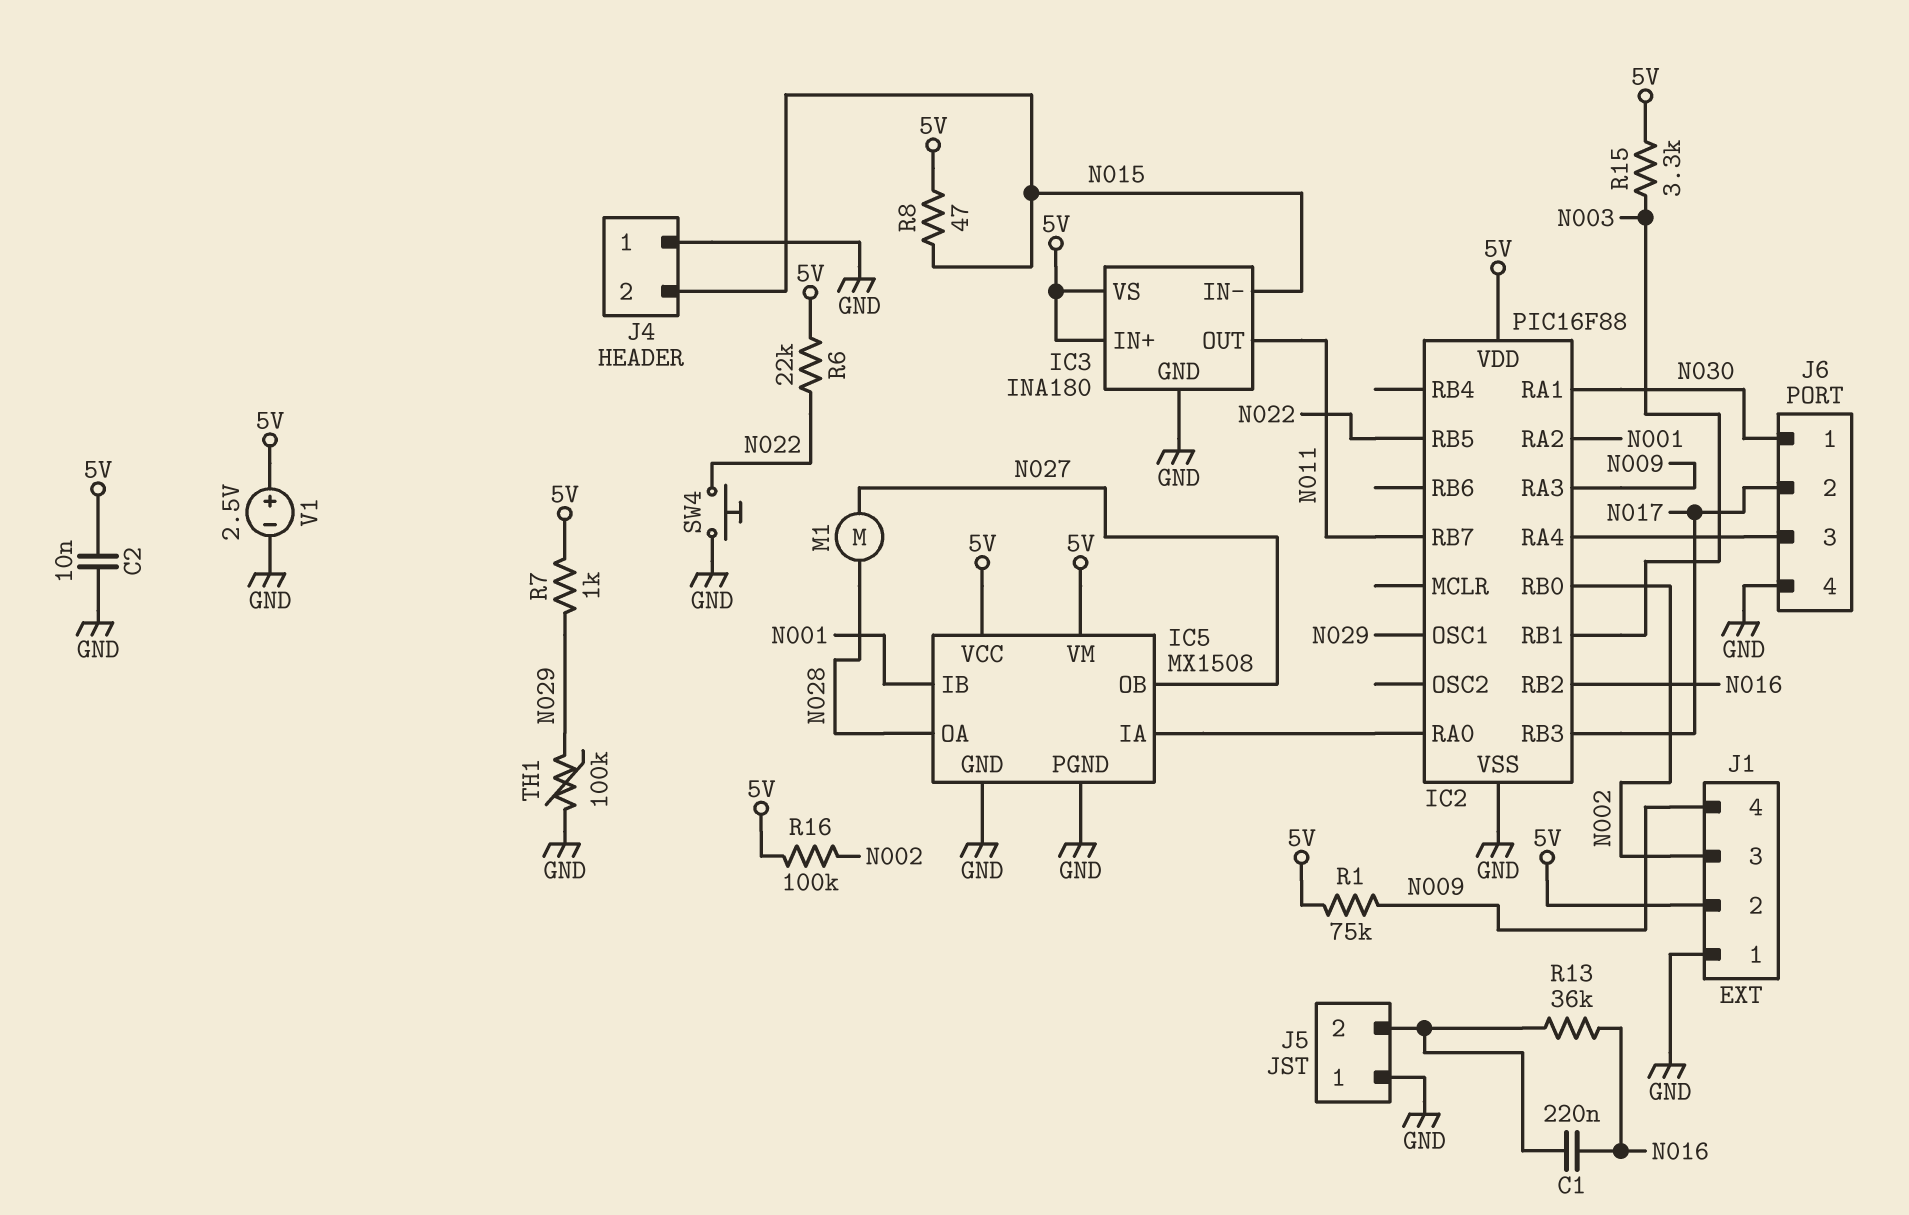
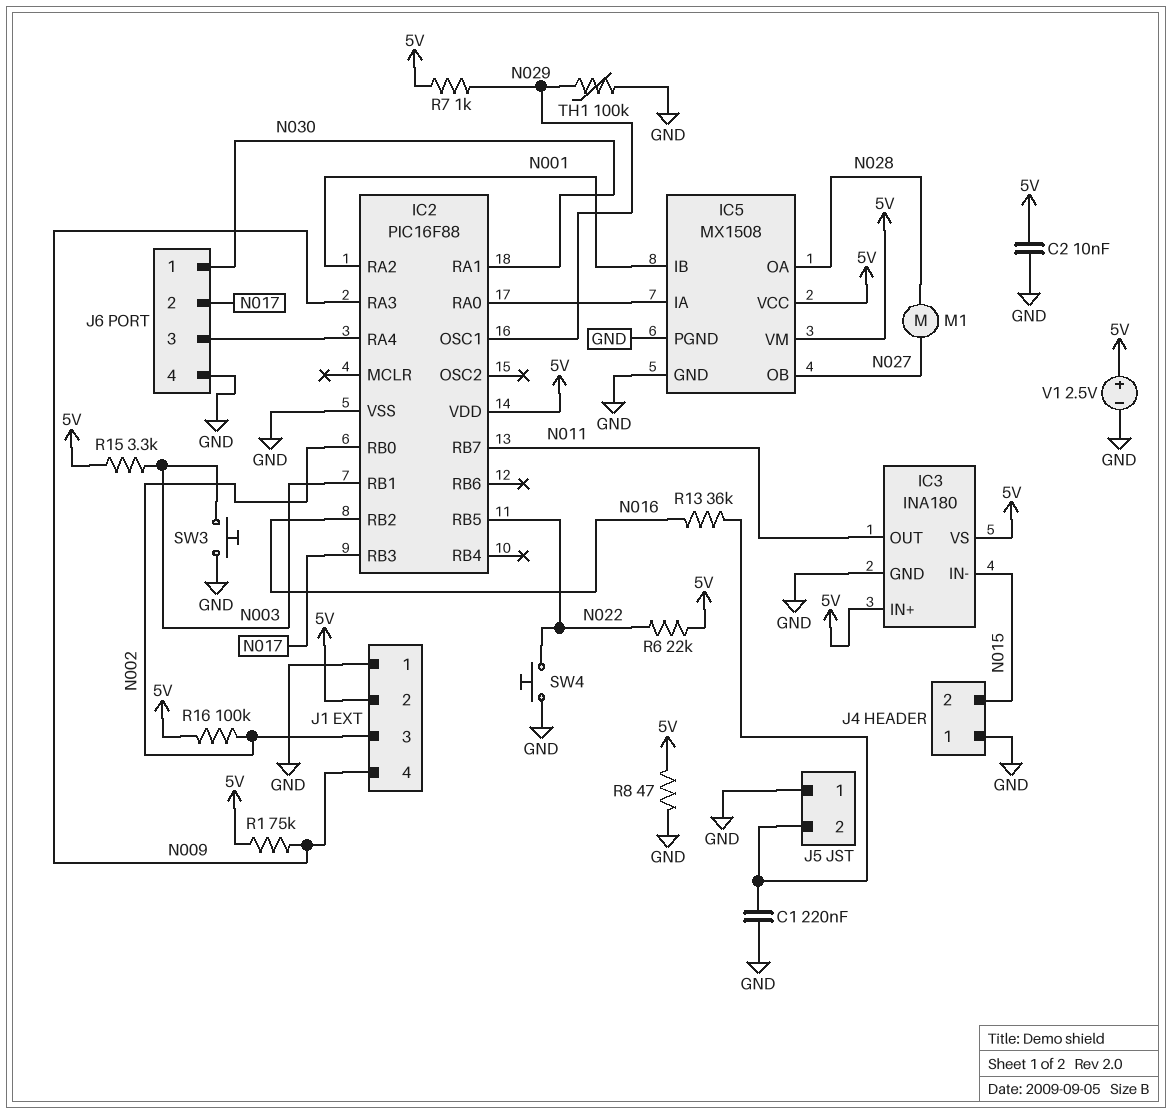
C1: 220nF (J5/2, N016) -> 220nF (GND, J5/2)
R8: 47 (5V, N015) -> 47 (5V, GND)
SW3: none -> button (GND, N003)

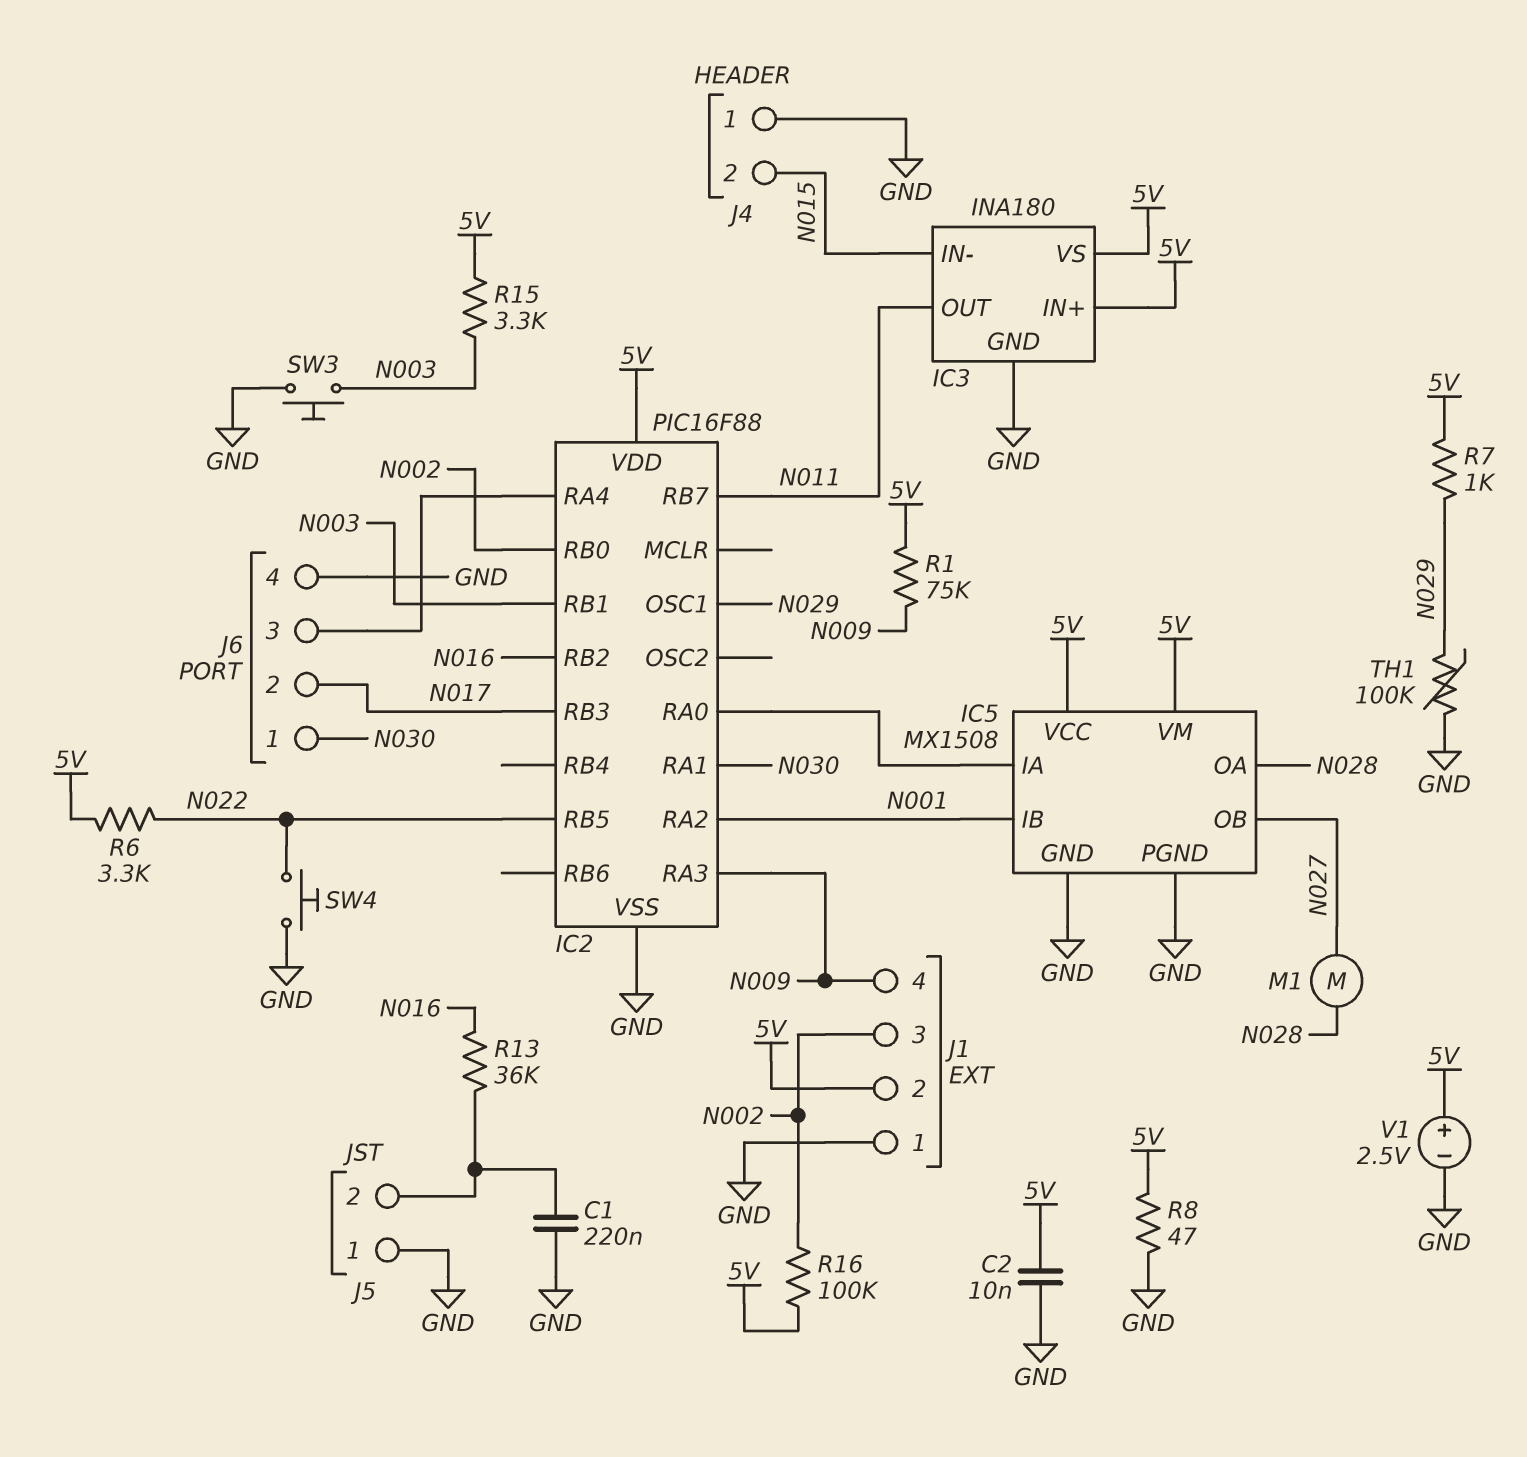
R6: 22k (5V, N022) -> 3.3k (5V, N022)

